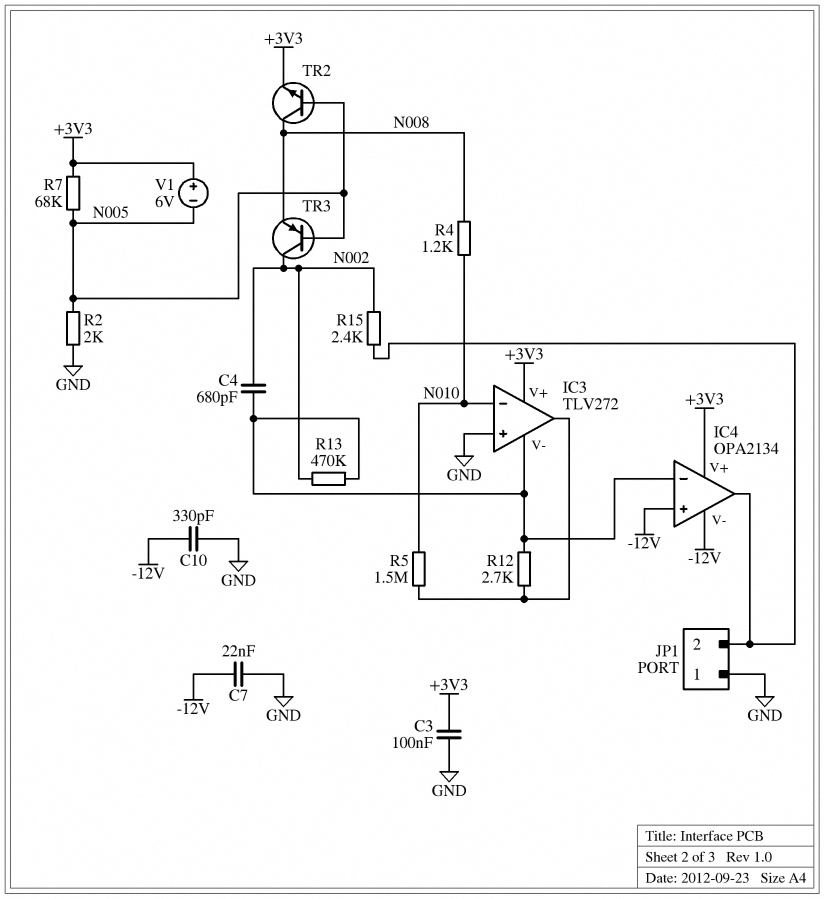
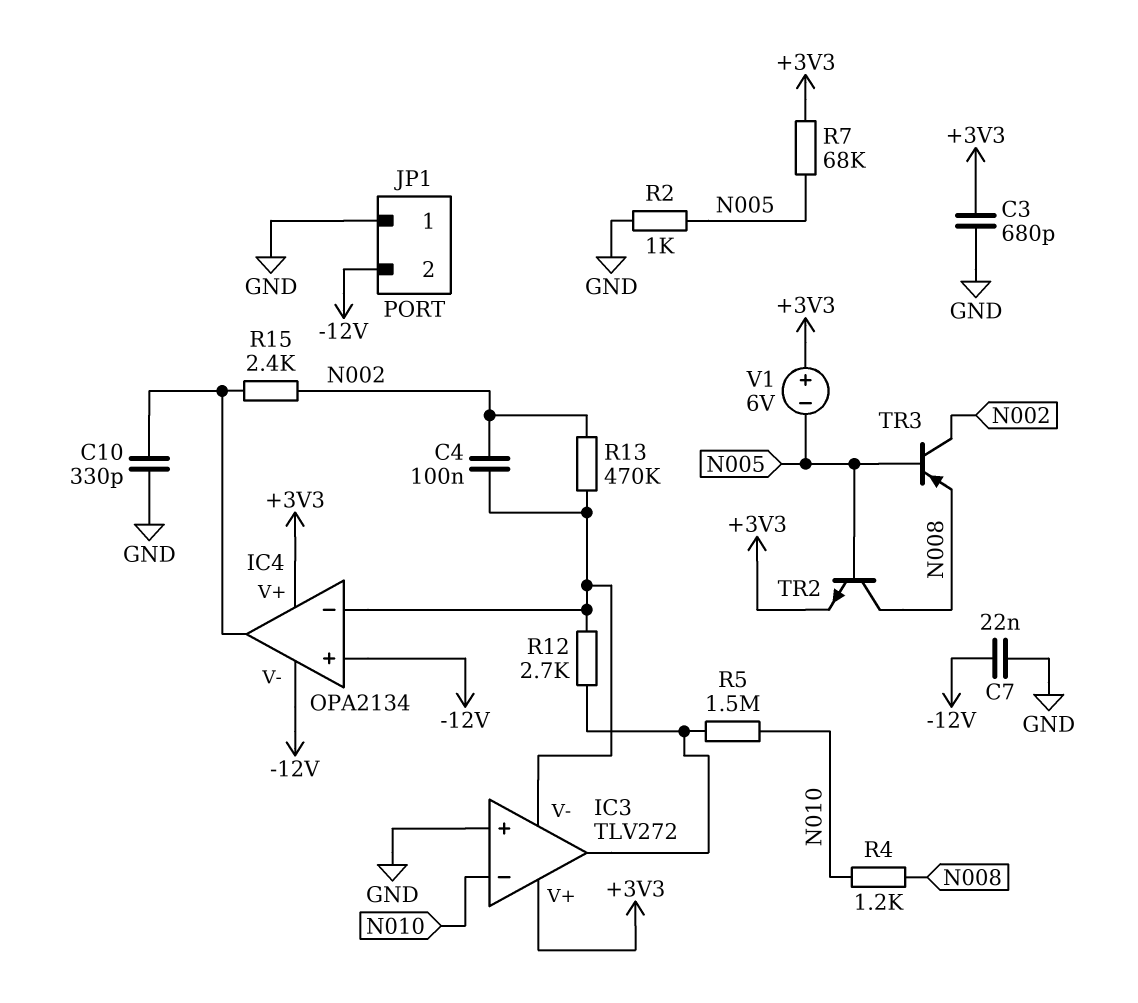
C3: 100nF (+3V3, GND) -> 680pF (+3V3, GND)
C4: 680pF (IC3/V-, N002) -> 100nF (IC3/V-, N002)
C10: 330pF (-12V, GND) -> 330pF (GND, IC4/out)
JP1 pin 2: IC4/out -> -12V
R2: 2k (GND, N005) -> 1k (GND, N005)

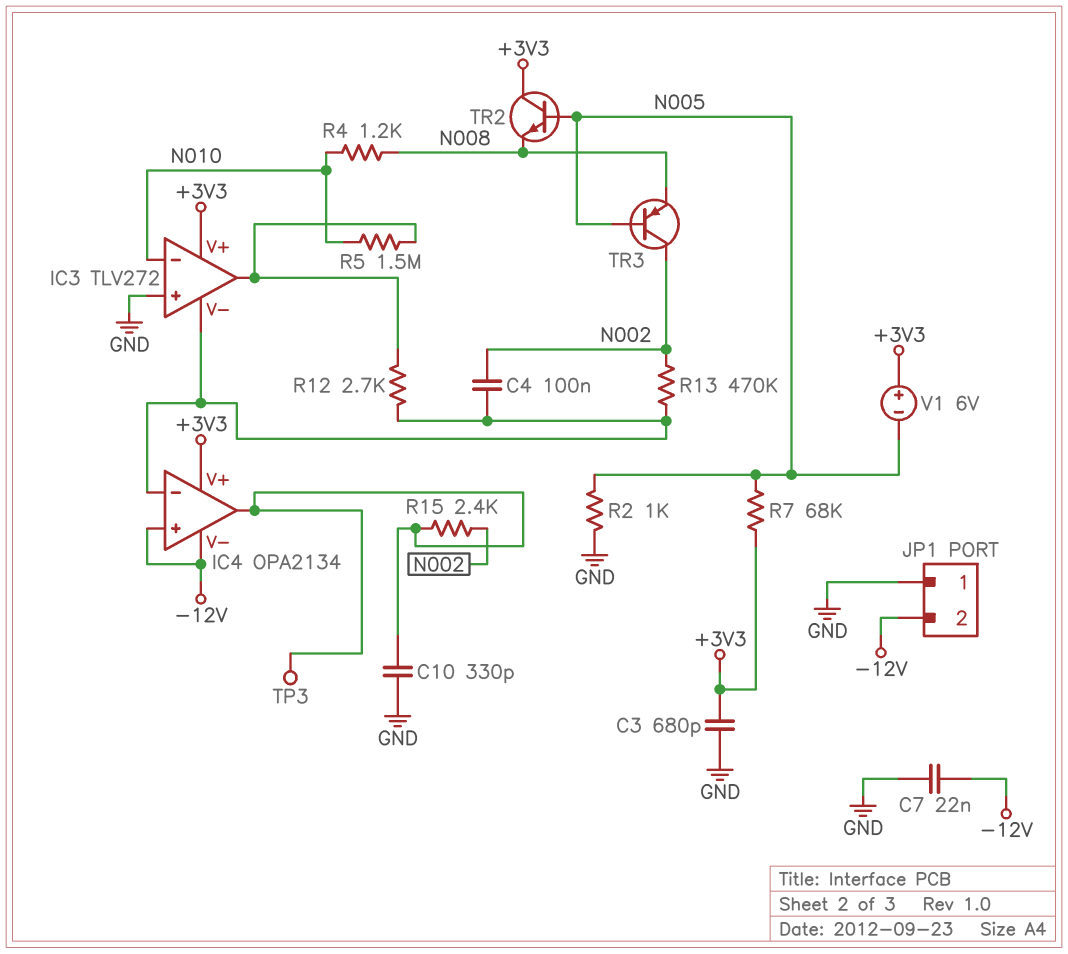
TP3: none -> test point (IC4/out)
TR2: NPN (B N005, C N008, E +3V3) -> NPN (B N005, C +3V3, E N008)

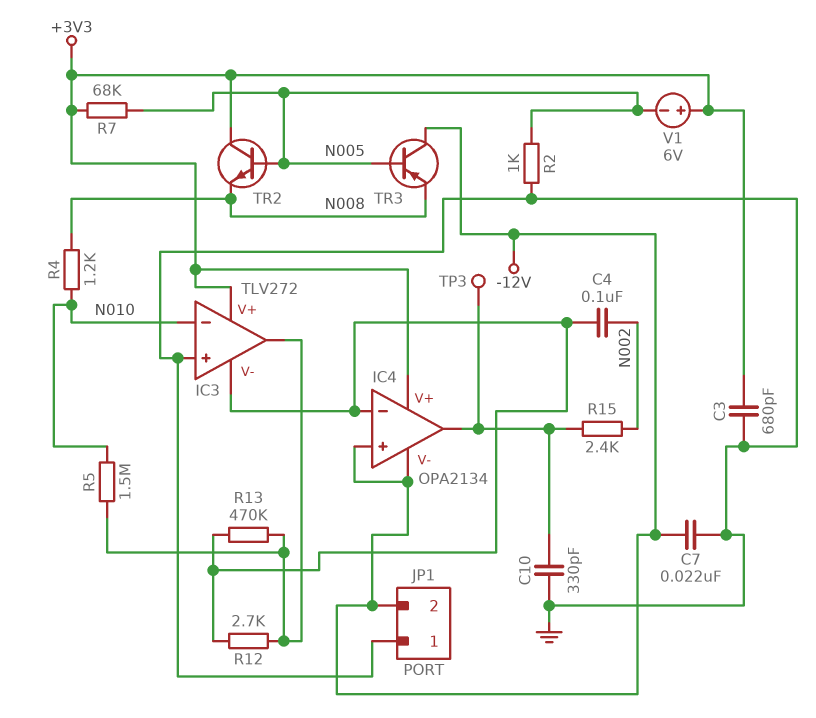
R13: 470k (IC3/V-, N002) -> 470k (IC3/V-, IC3/out)
TR3: PNP (B N005, C N002, E N008) -> PNP (B N005, C -12V, E N008)

